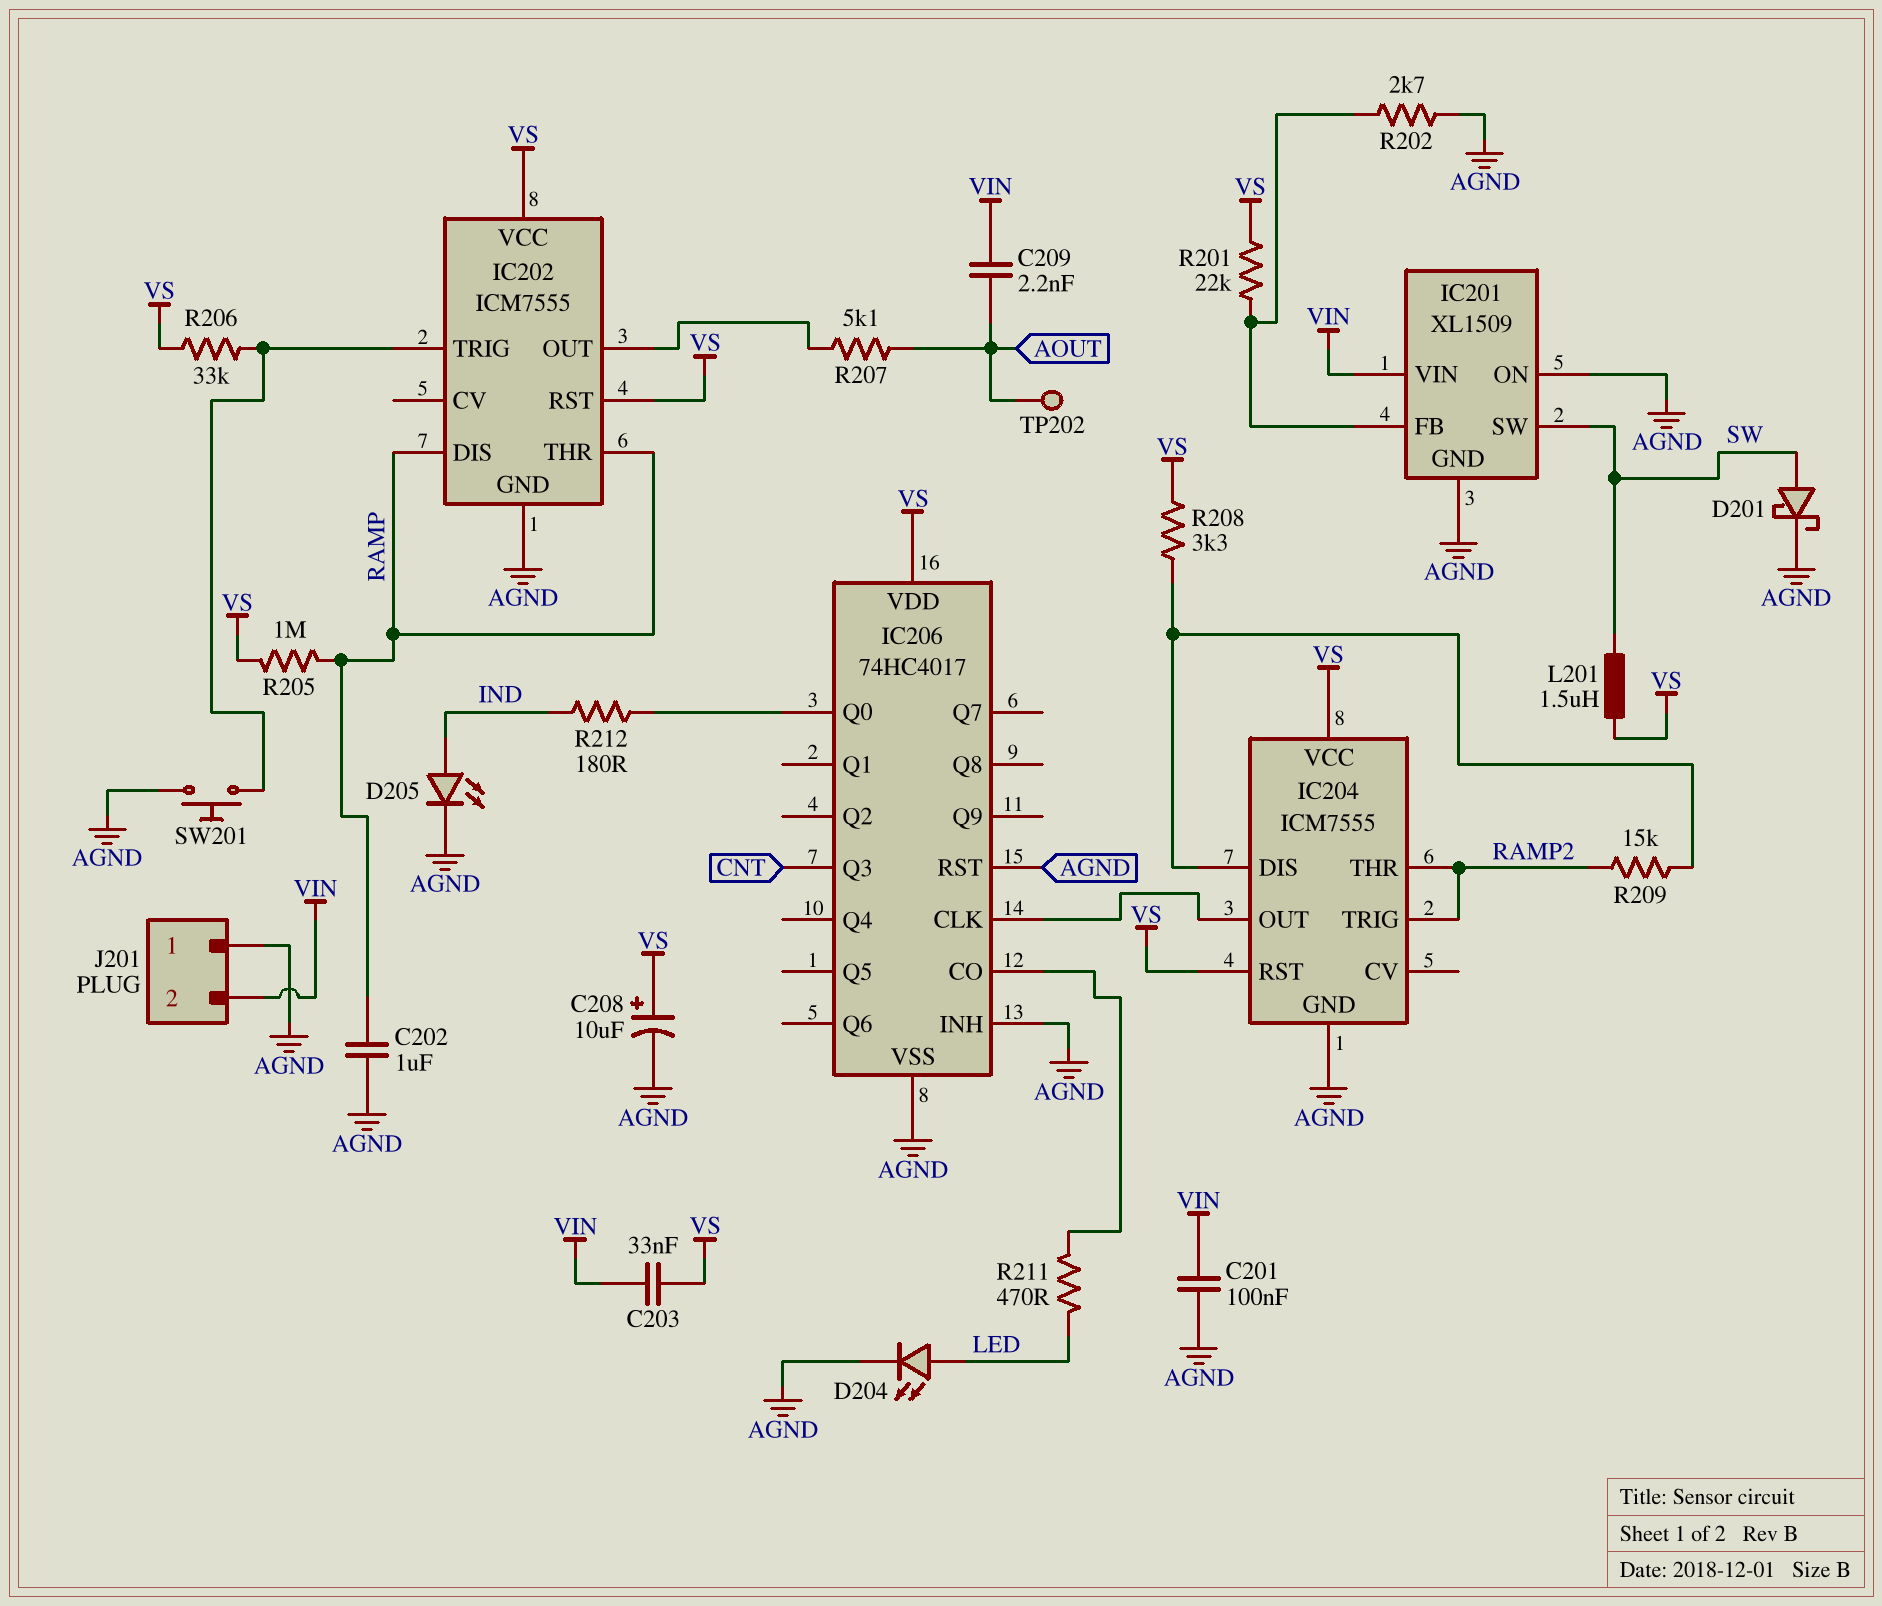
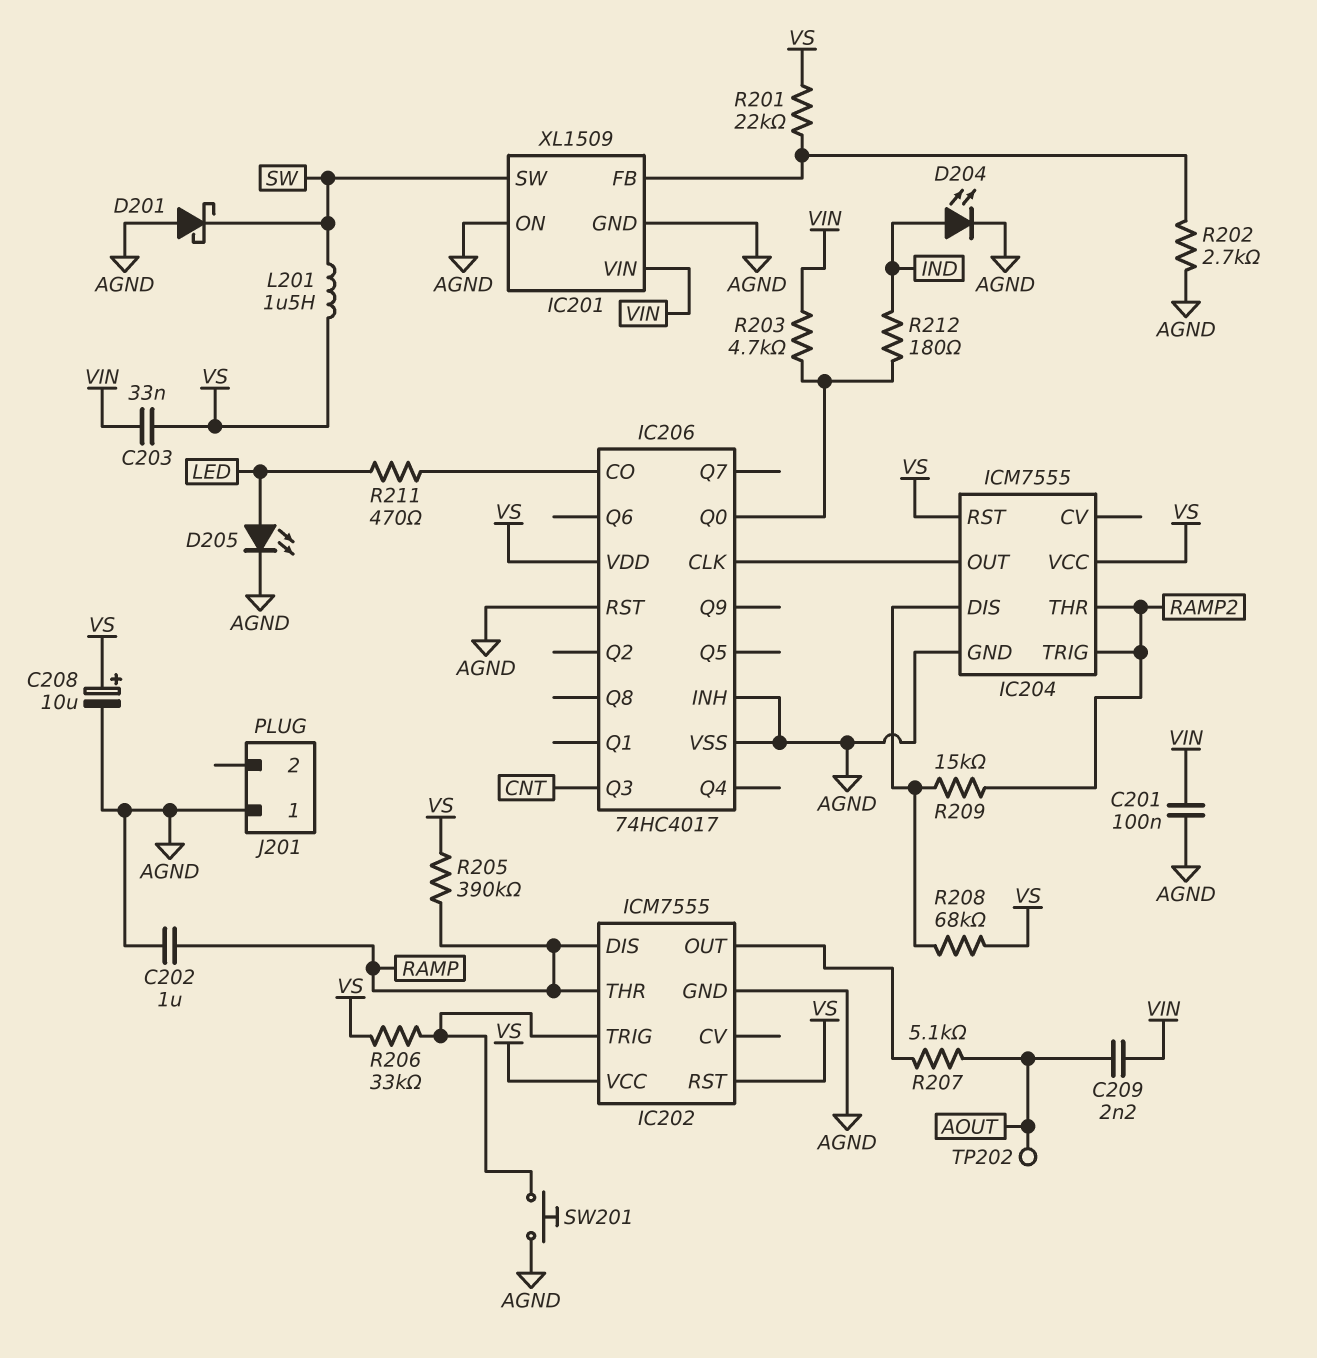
D201: schottky (A SW, K AGND) -> schottky (A AGND, K SW)
D204: LED (A LED, K AGND) -> LED (A IND, K AGND)
D205: LED (A IND, K AGND) -> LED (A LED, K AGND)
J201 pin 2: VIN -> none
R203: none -> 4.7k (IC206/Q0, VIN)
R205: 1M (RAMP, VS) -> 390k (RAMP, VS)
R208: 3.3k (IC204/DIS, VS) -> 68k (IC204/DIS, VS)

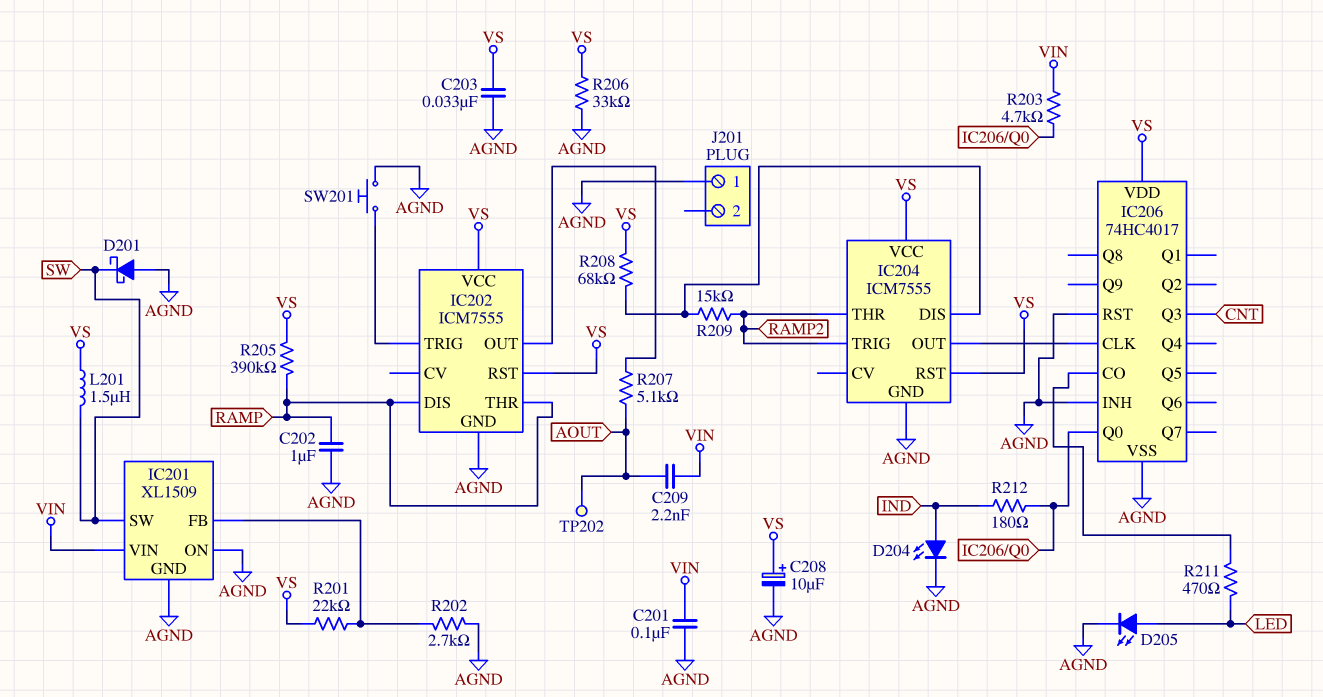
C203: 33nF (VIN, VS) -> 33nF (AGND, VS)
R206: 33k (IC202/TRIG, VS) -> 33k (AGND, VS)

